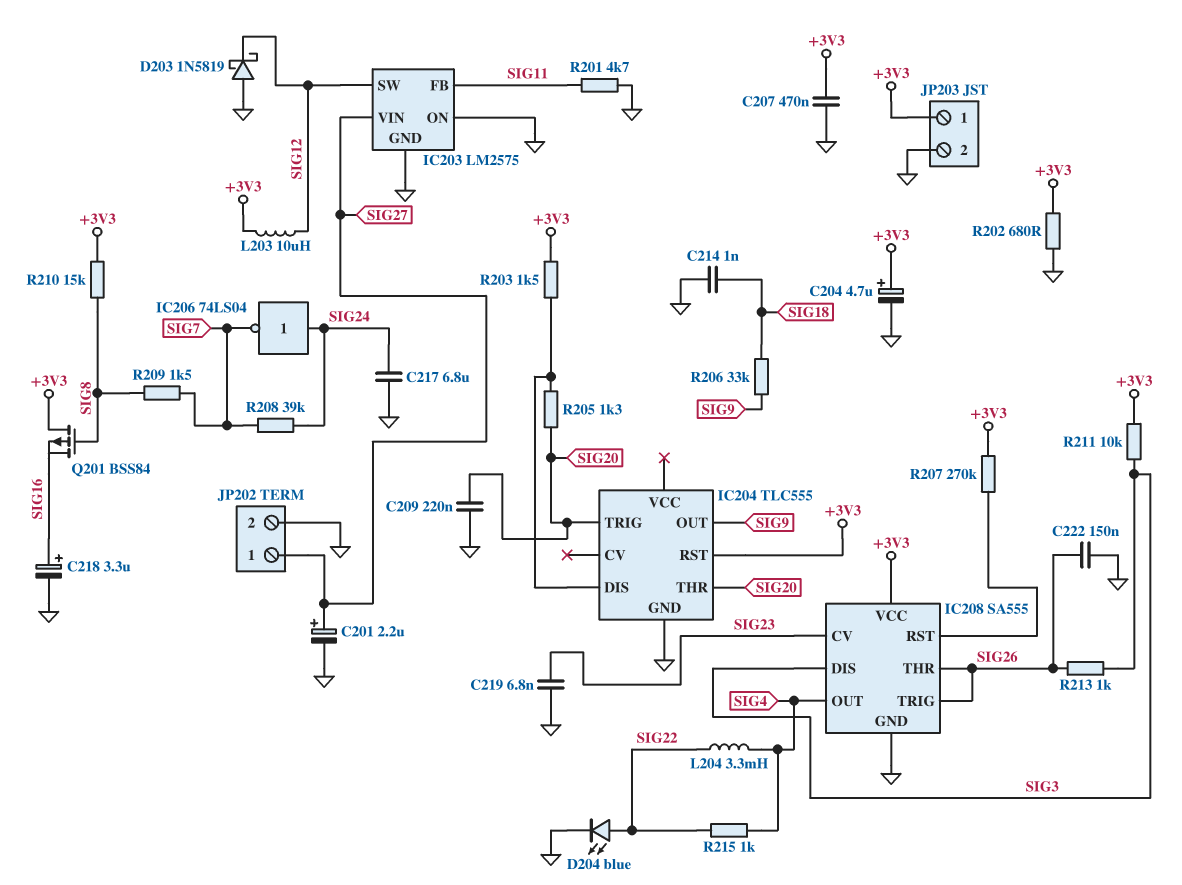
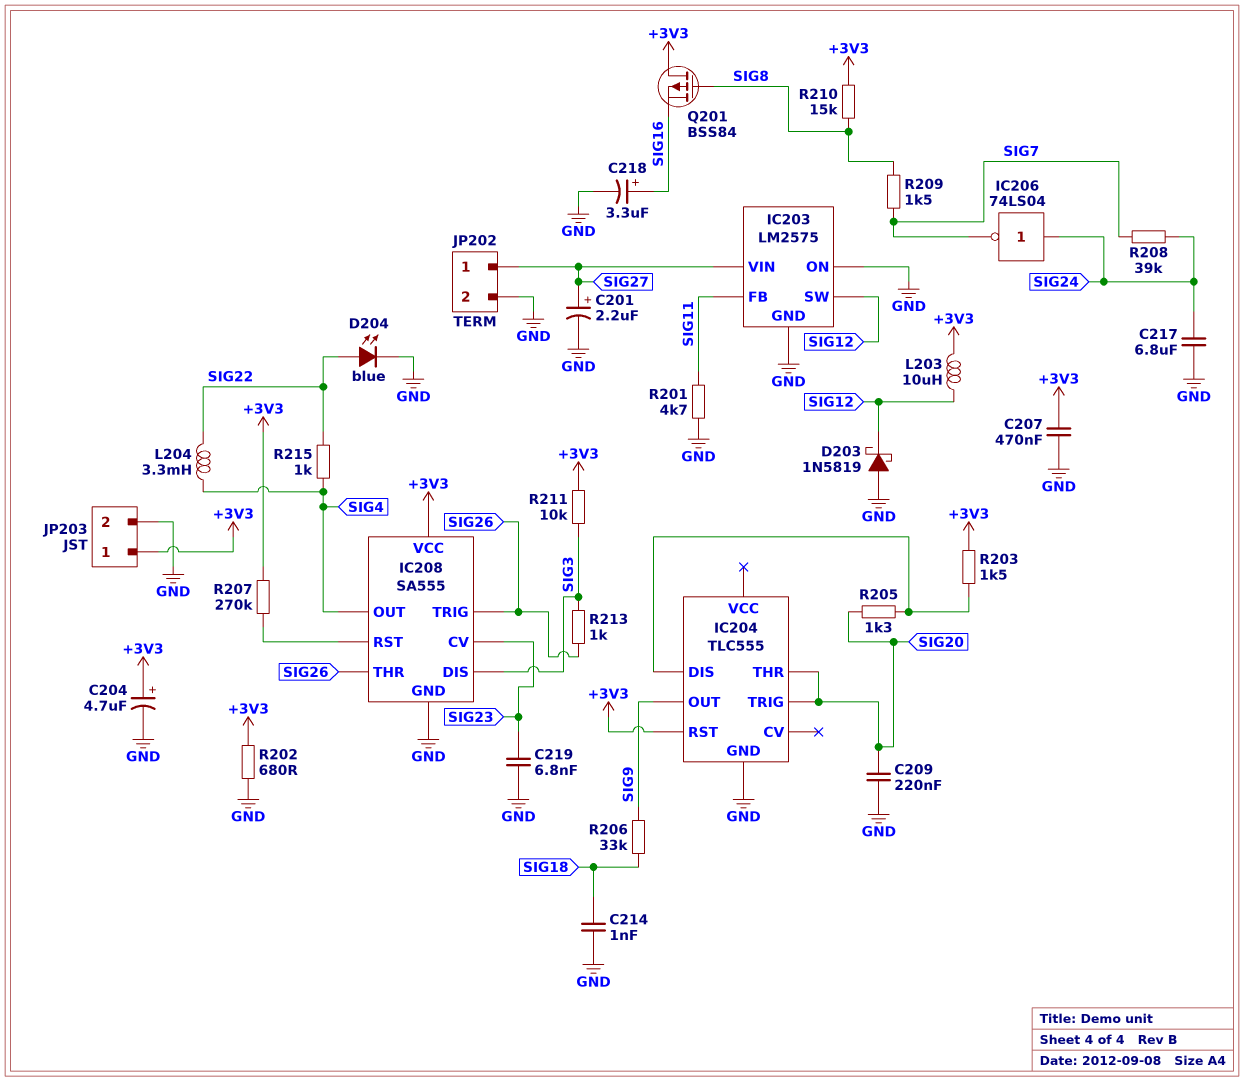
C222: 150nF (GND, SIG26) -> none

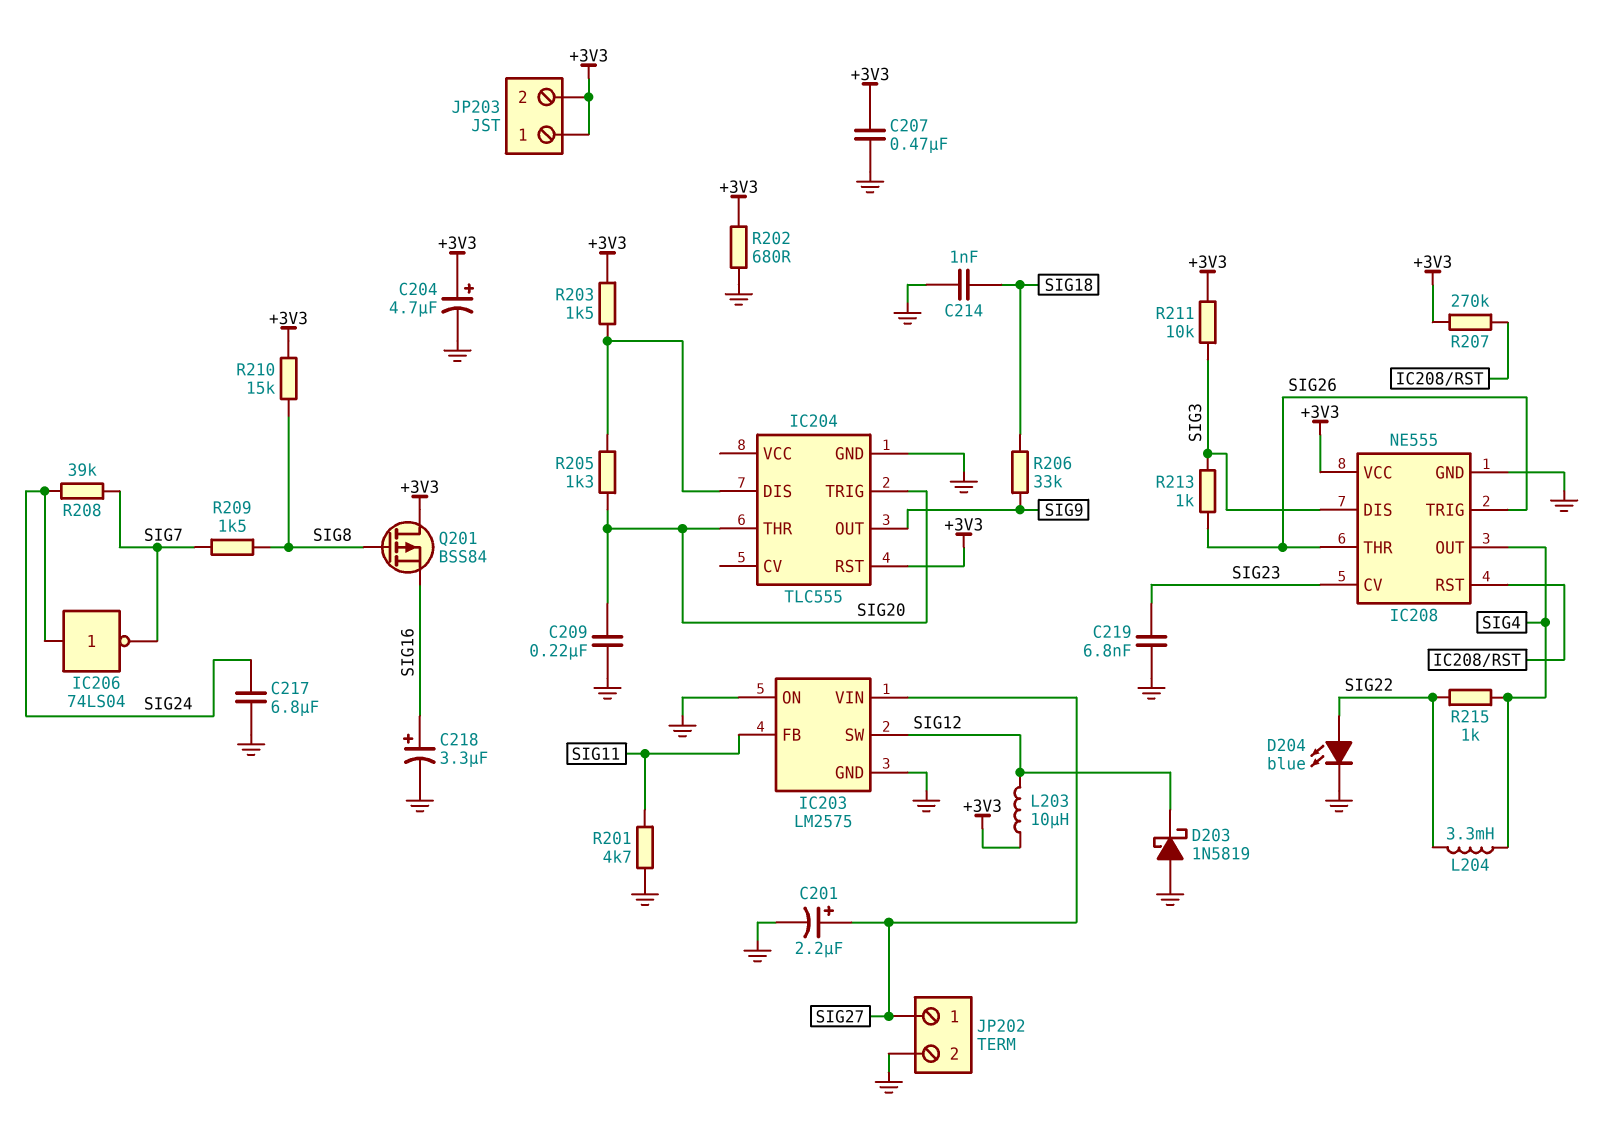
IC208: SA555 -> NE555
JP203 pin 2: GND -> +3V3

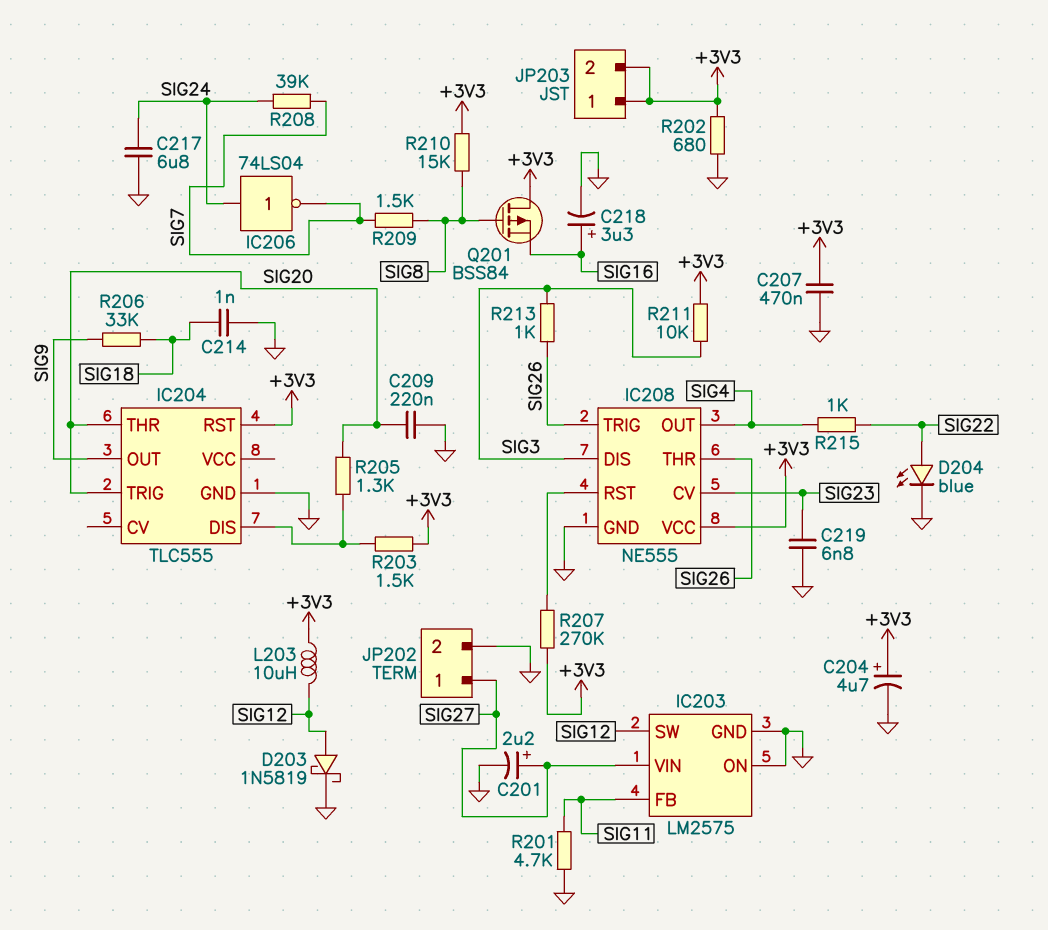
D203: schottky 1N5819 (A GND, K SIG12) -> schottky 1N5819 (A SIG12, K GND)
L204: 3.3mH (SIG4, SIG22) -> none

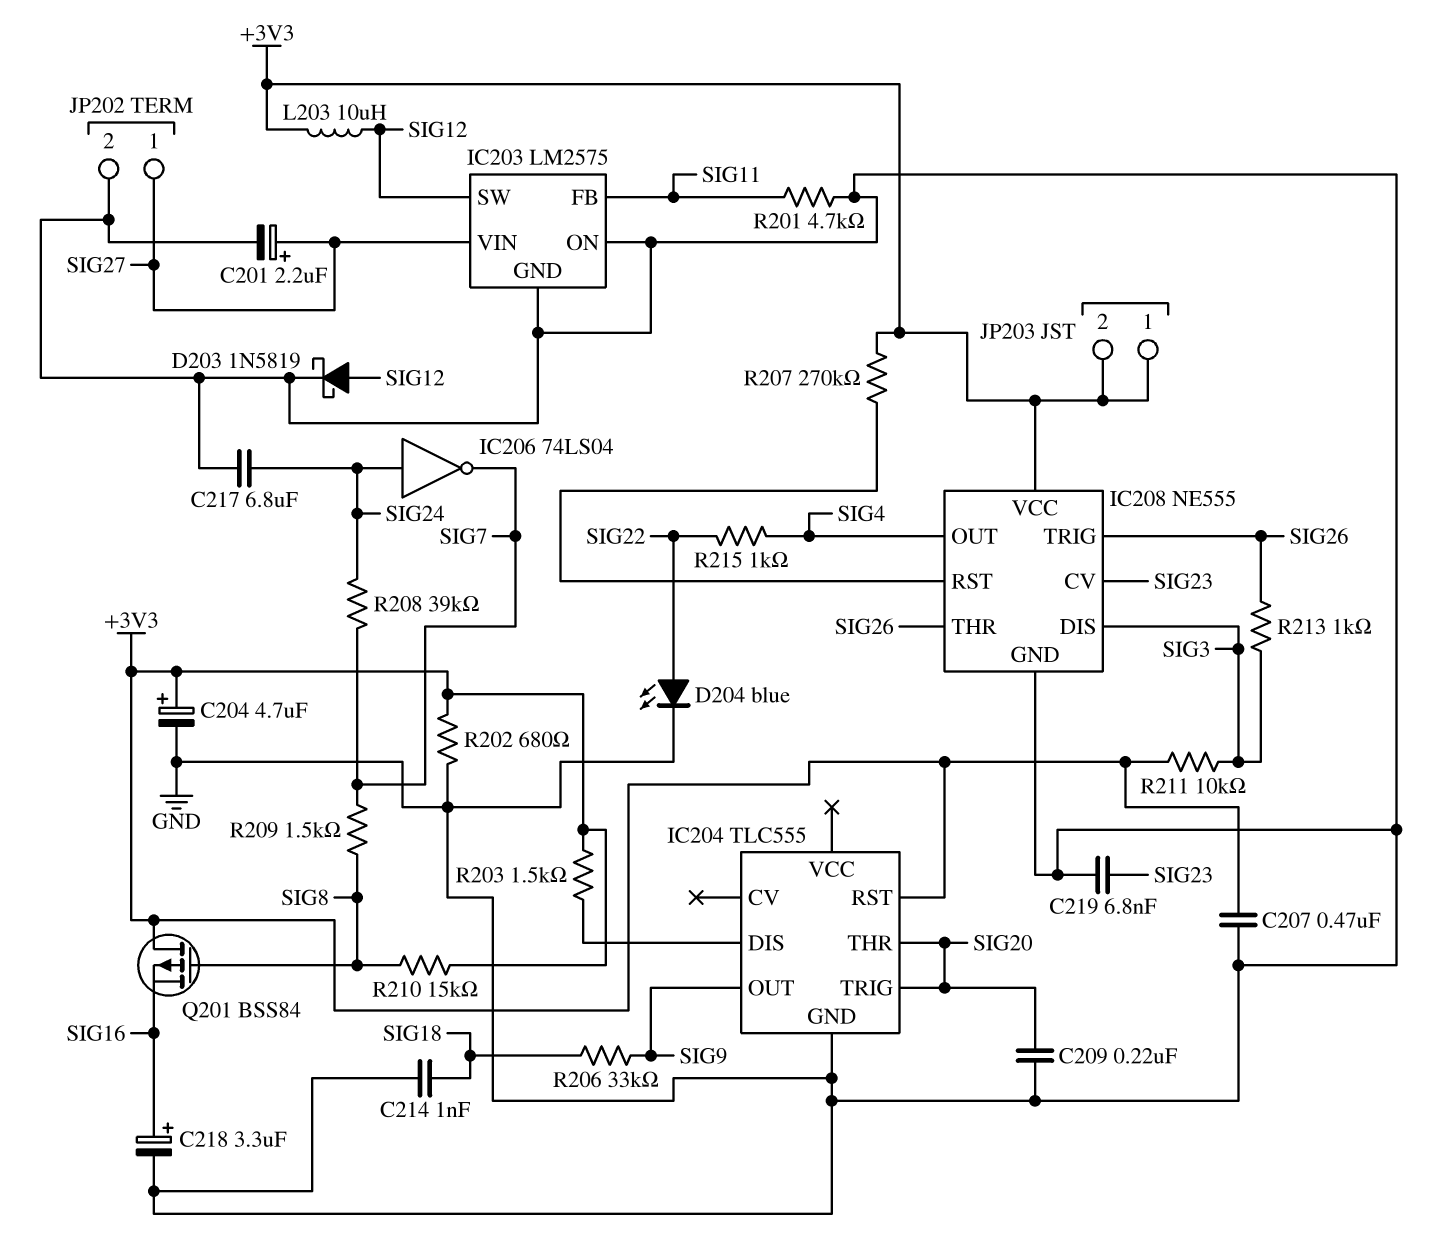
R205: 1.3k (IC204/DIS, SIG20) -> none

